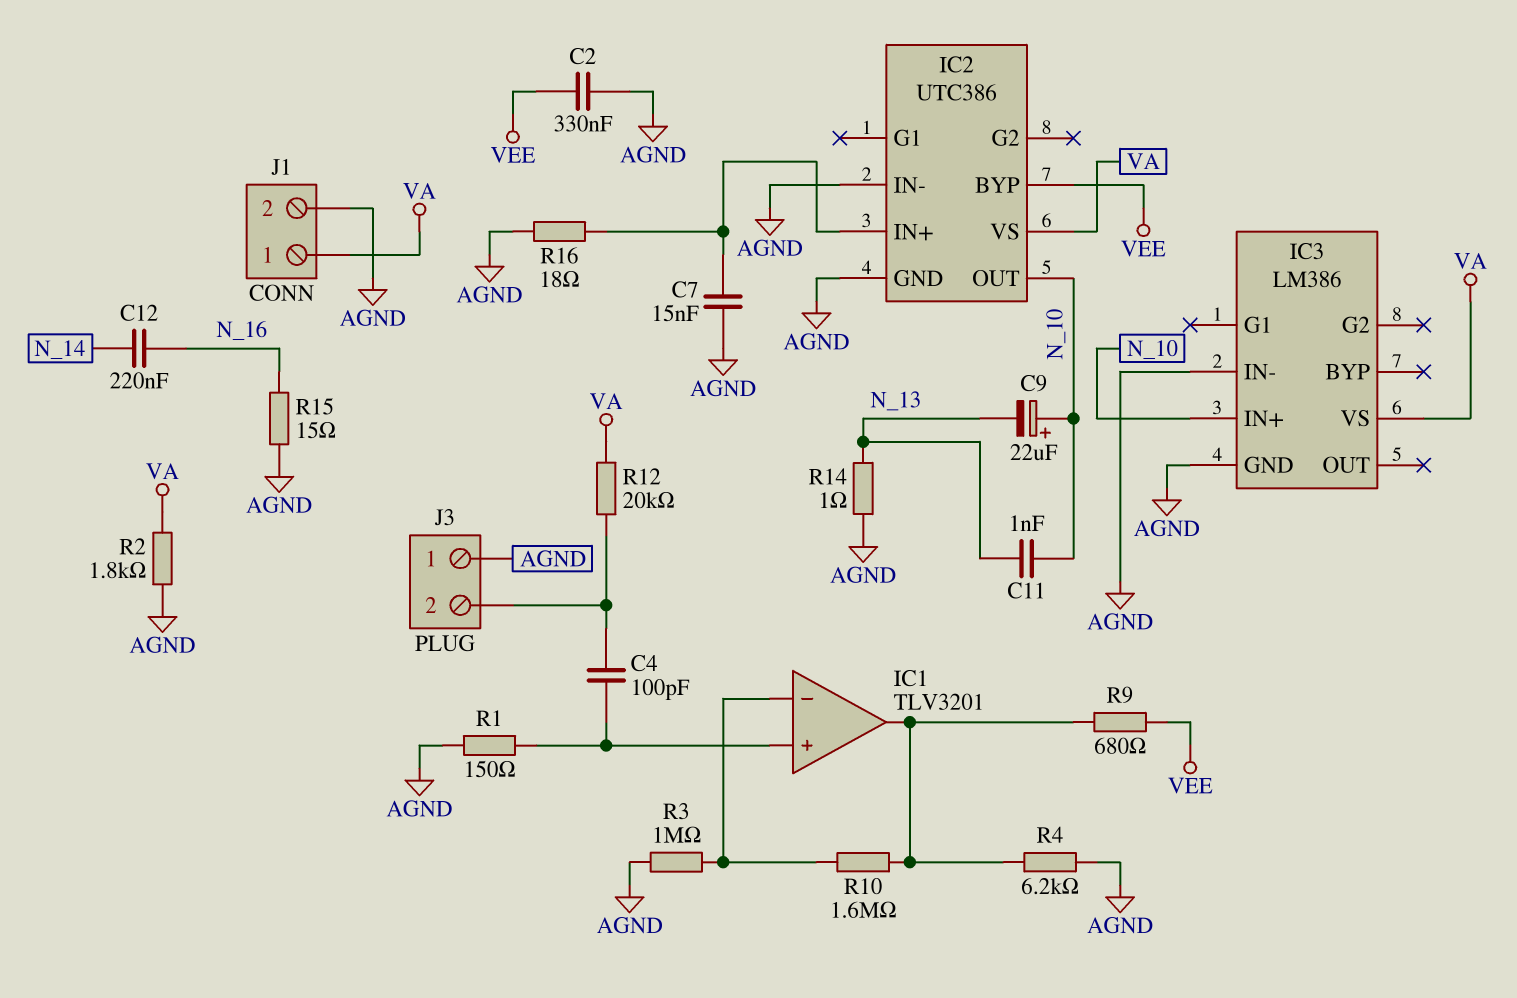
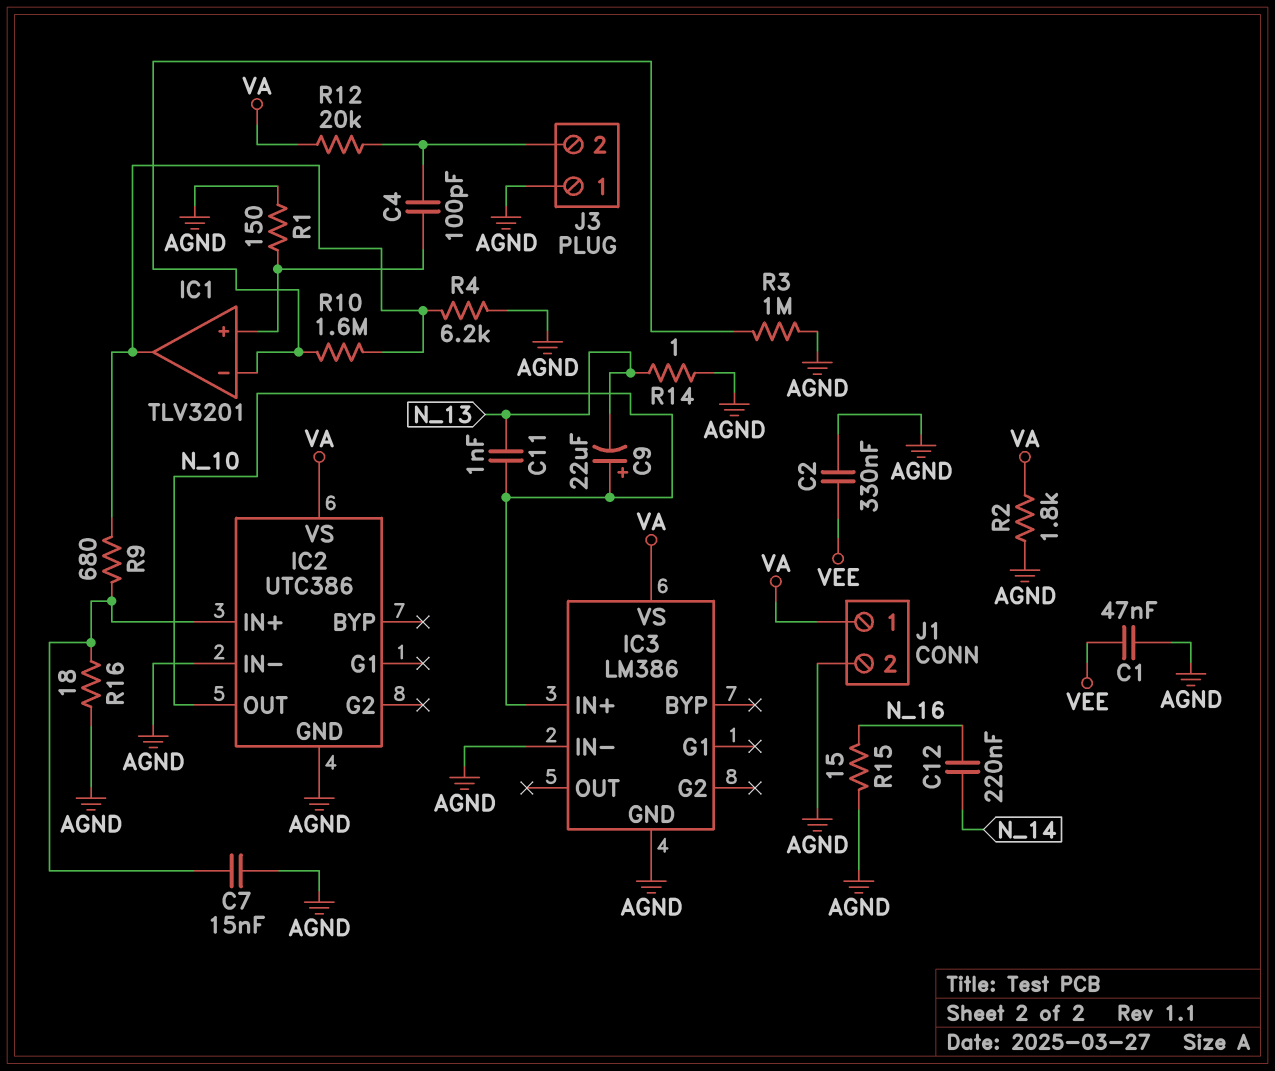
C1: none -> 47nF (AGND, VEE)
IC2 pin BYP: VEE -> none
R9: 680 (IC1/out, VEE) -> 680 (IC1/out, IC2/IN+)

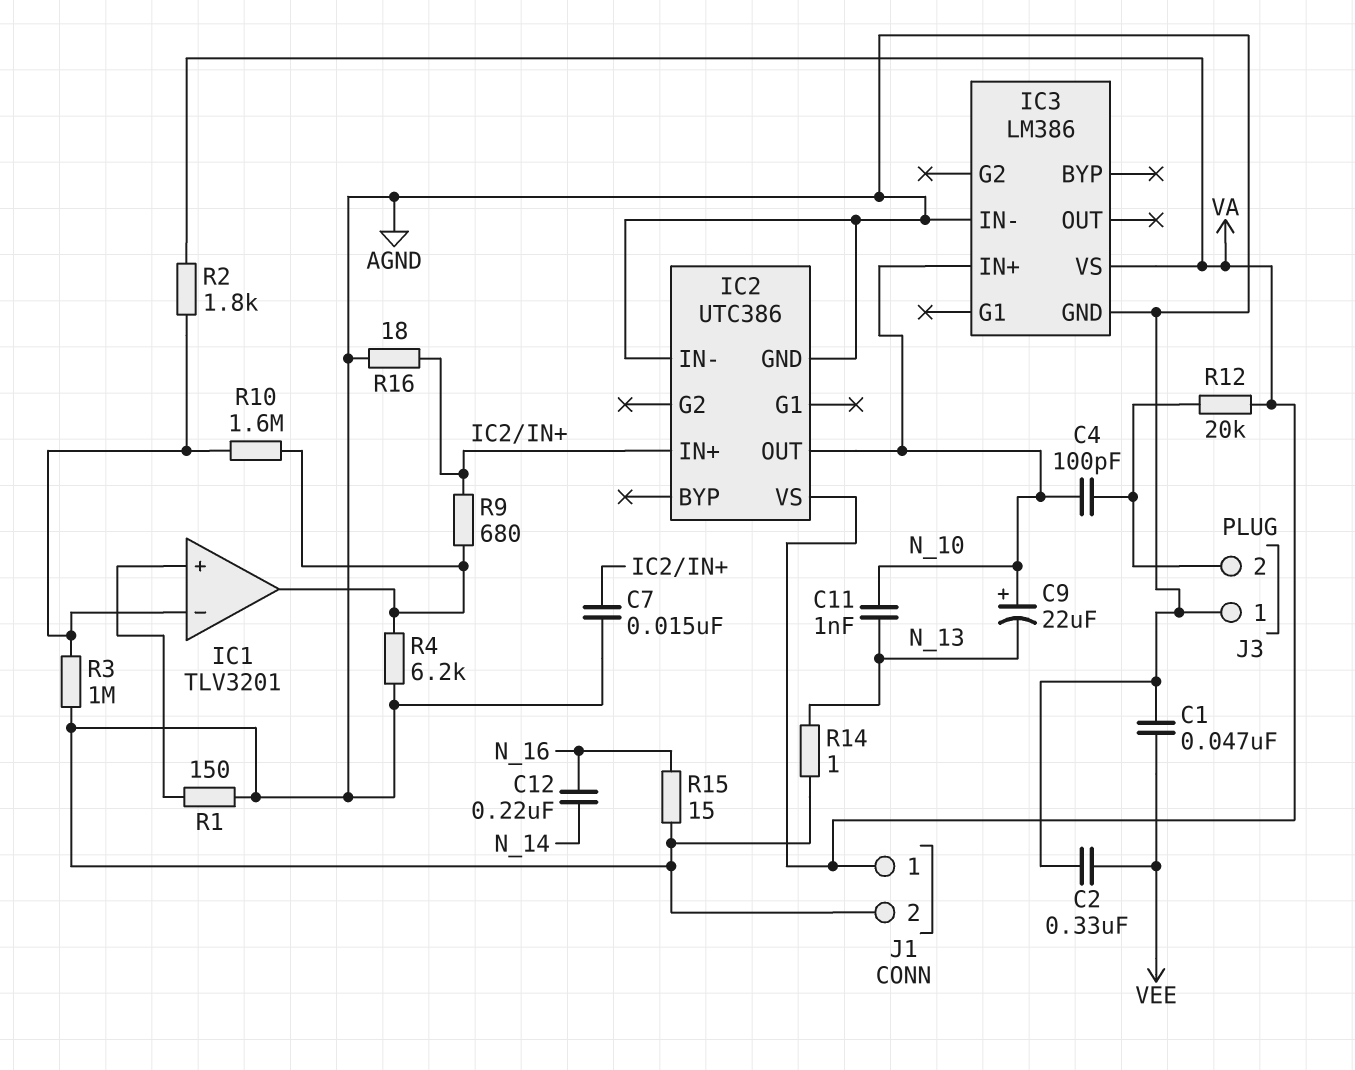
C4: 100pF (IC1/in+, J3/2) -> 100pF (J3/2, N_10)
R2: 1.8k (AGND, VA) -> 1.8k (IC1/in-, VA)

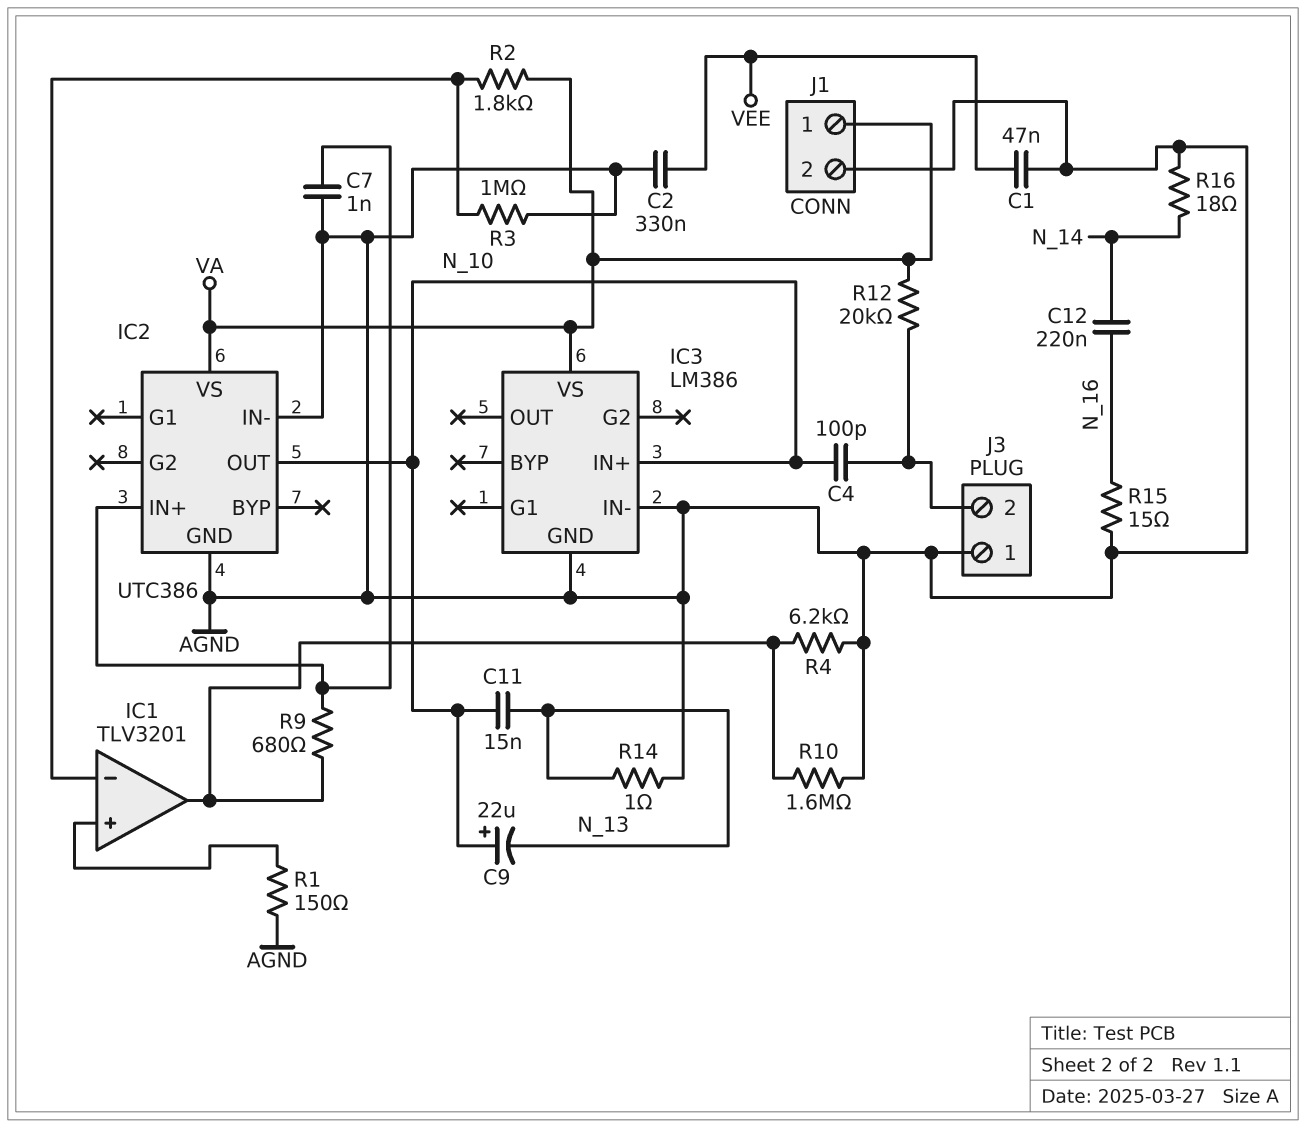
C7: 15nF (AGND, IC2/IN+) -> 1nF (AGND, IC2/IN+)
C11: 1nF (N_10, N_13) -> 15nF (N_10, N_13)
R10: 1.6M (IC1/in-, IC1/out) -> 1.6M (AGND, IC1/out)
R16: 18 (AGND, IC2/IN+) -> 18 (AGND, N_14)

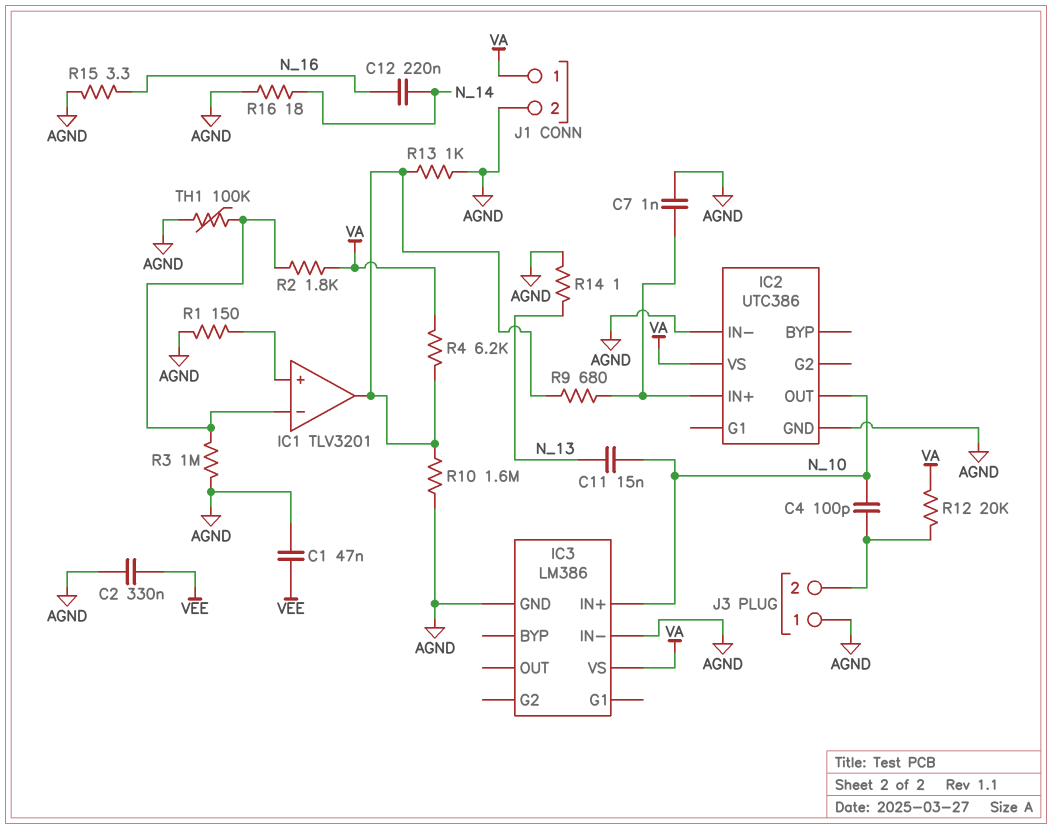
C9: 22uF (plus N_10, minus N_13) -> none
R4: 6.2k (AGND, IC1/out) -> 6.2k (IC1/out, VA)
R13: none -> 1k (AGND, IC1/out)
R15: 15 (AGND, N_16) -> 3.3 (AGND, N_16)
TH1: none -> 100k (AGND, IC1/in-)

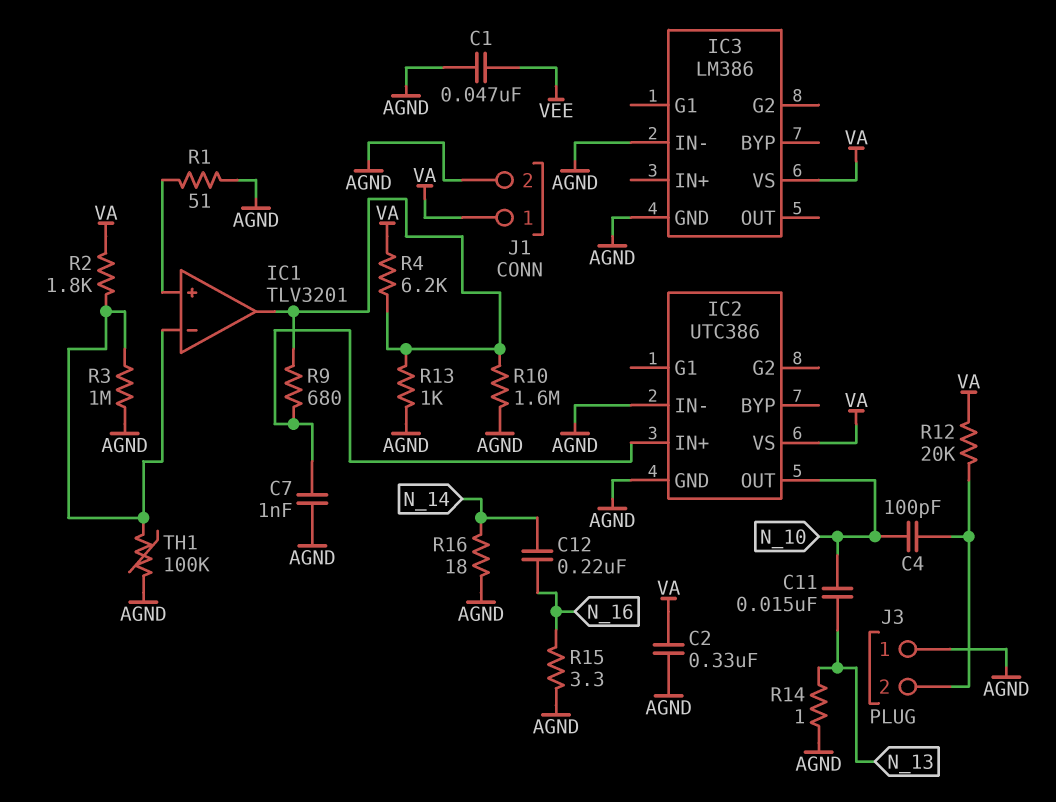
C2: 330nF (AGND, VEE) -> 330nF (AGND, VA)
IC3 pin IN+: N_10 -> none
R1: 150 (AGND, IC1/in+) -> 51 (AGND, IC1/in+)

